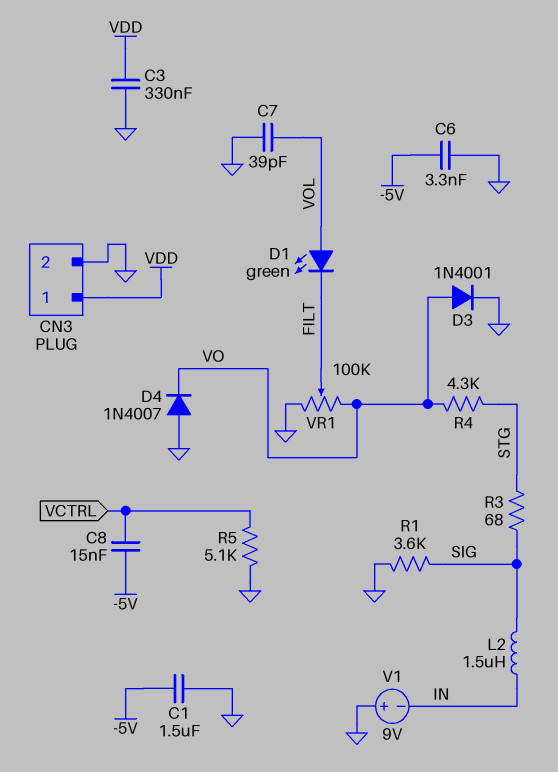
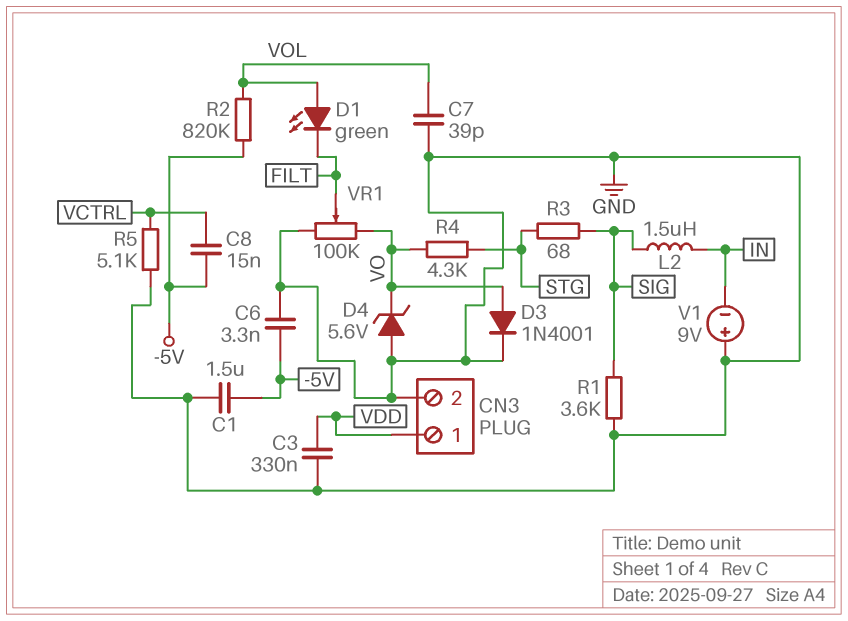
D4: diode 1N4007 (A GND, K VO) -> zener 5.6V (A GND, K VO)
R2: none -> 820k (-5V, VOL)

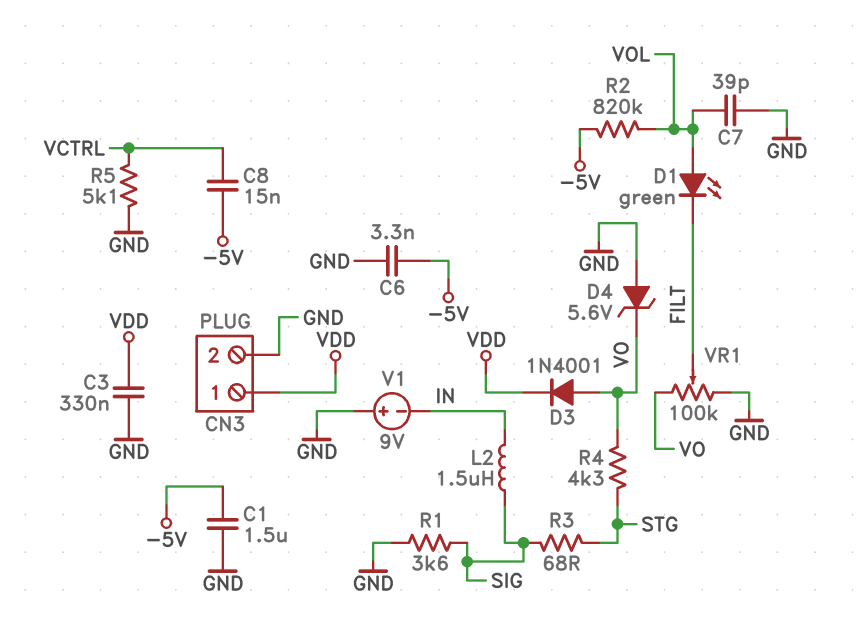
D3: diode 1N4001 (A VO, K GND) -> diode 1N4001 (A VO, K VDD)

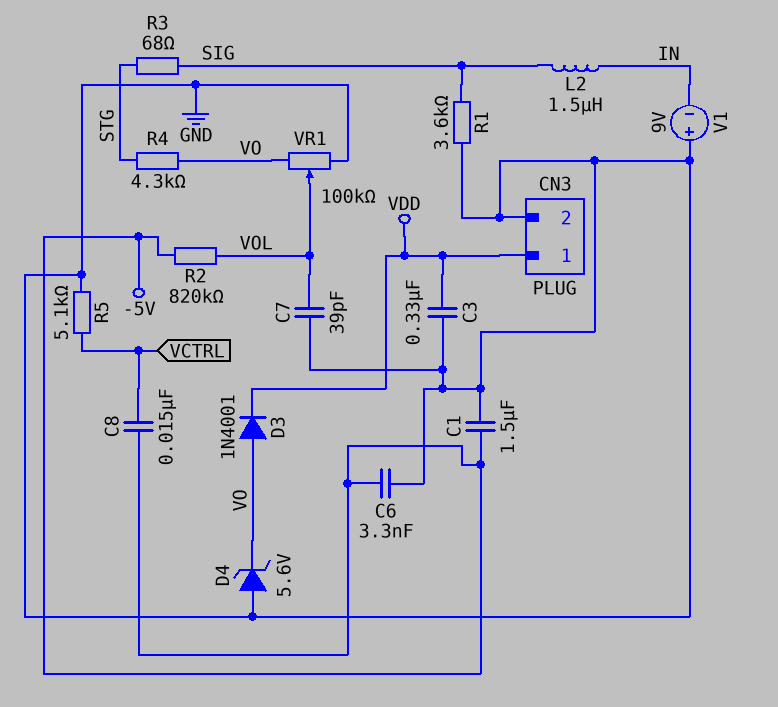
D1: LED green (A VOL, K FILT) -> none
VR1: 100k (GND, VO, wiper FILT) -> 100k (GND, VO, wiper VOL)

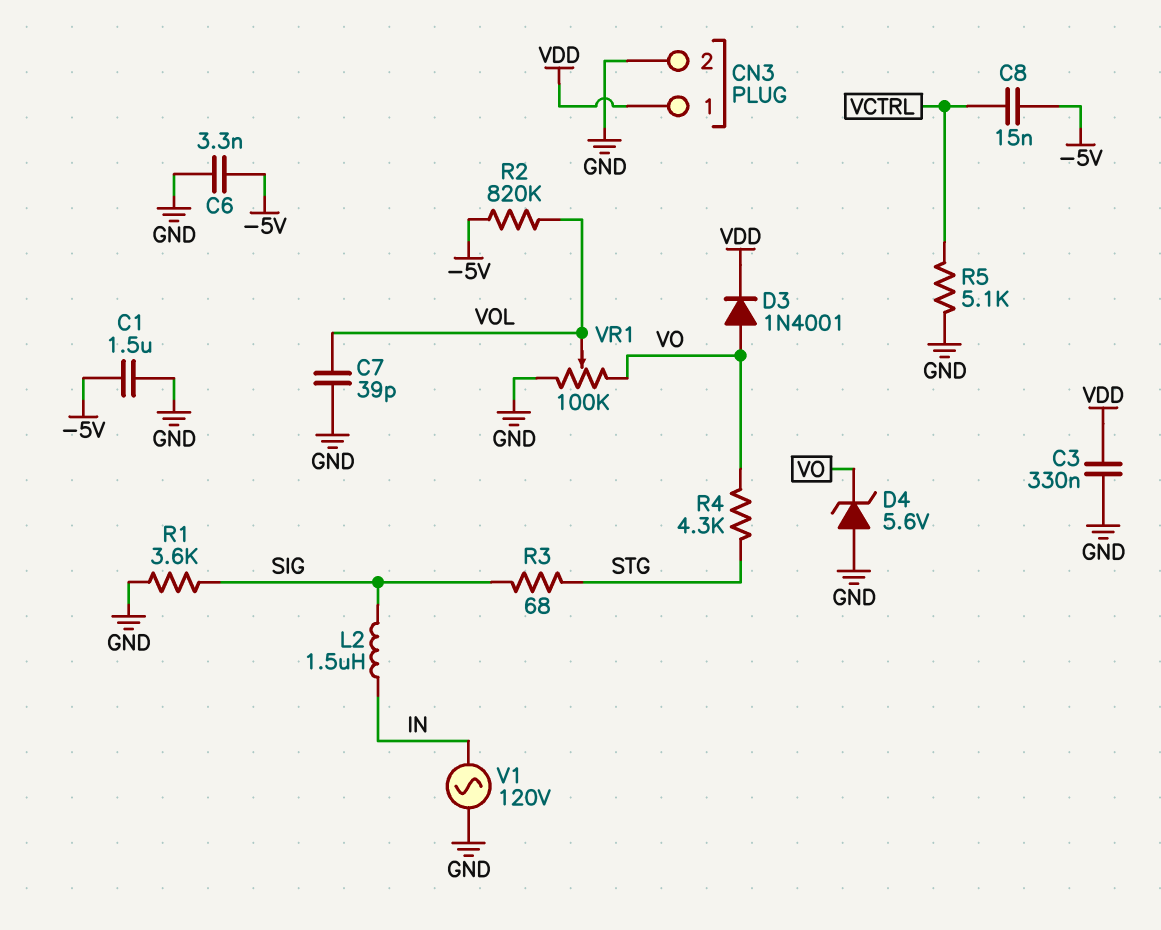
V1: 9V (plus GND, minus IN) -> AC 120V (GND, IN)

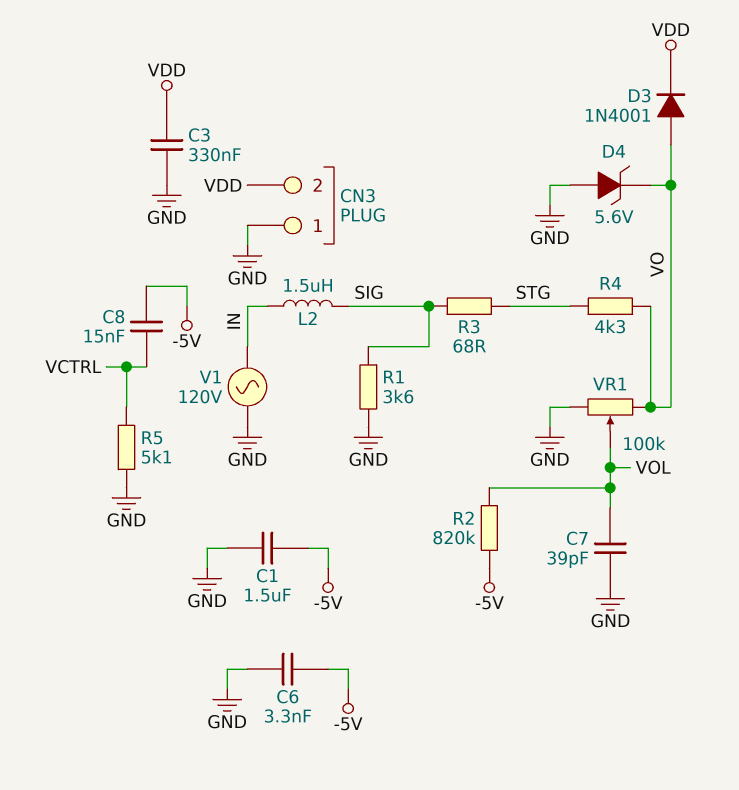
CN3 pin 1: VDD -> GND
CN3 pin 2: GND -> VDD

